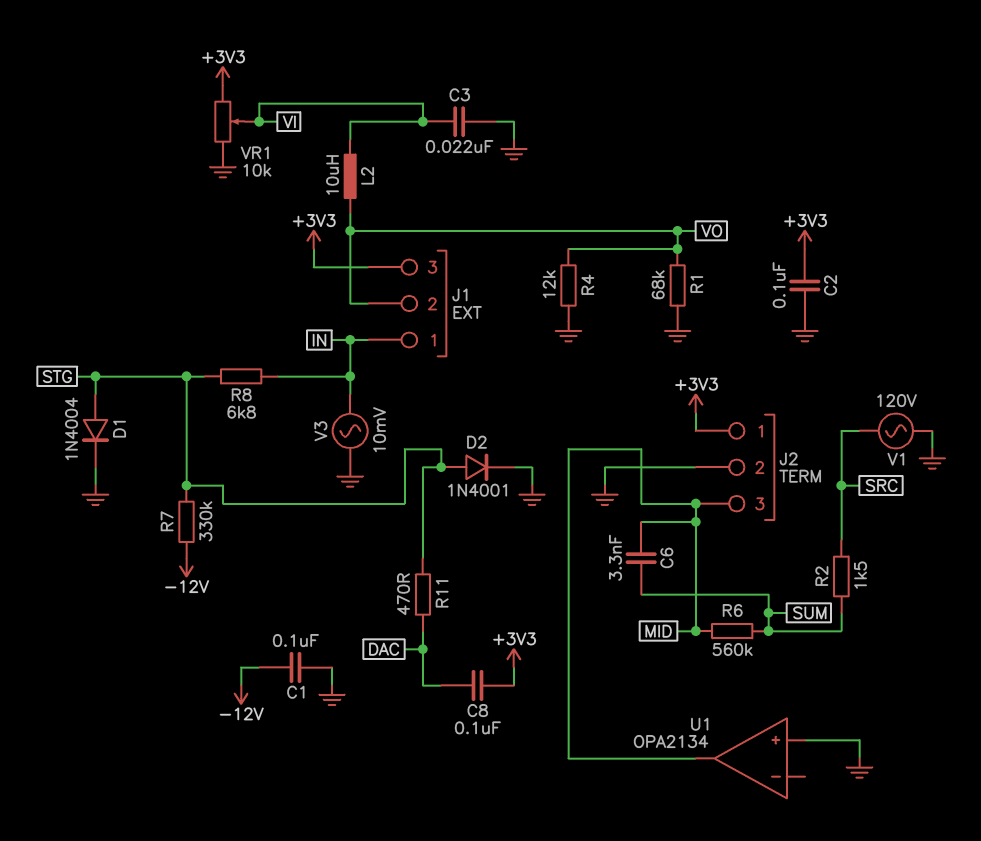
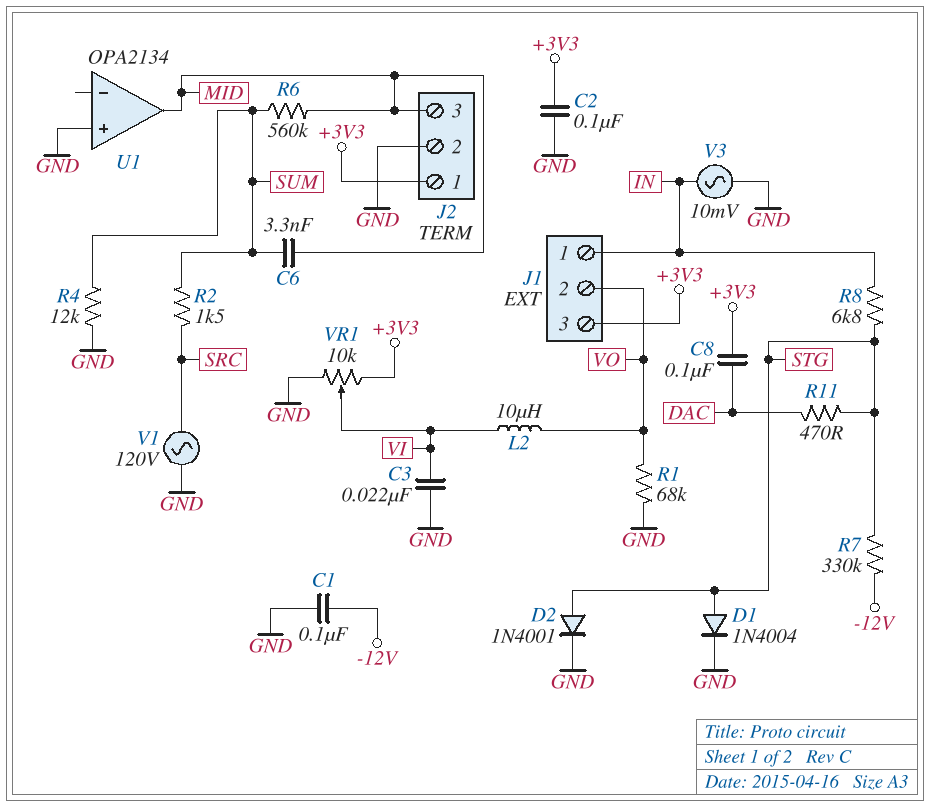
R4: 12k (GND, VO) -> 12k (GND, SUM)

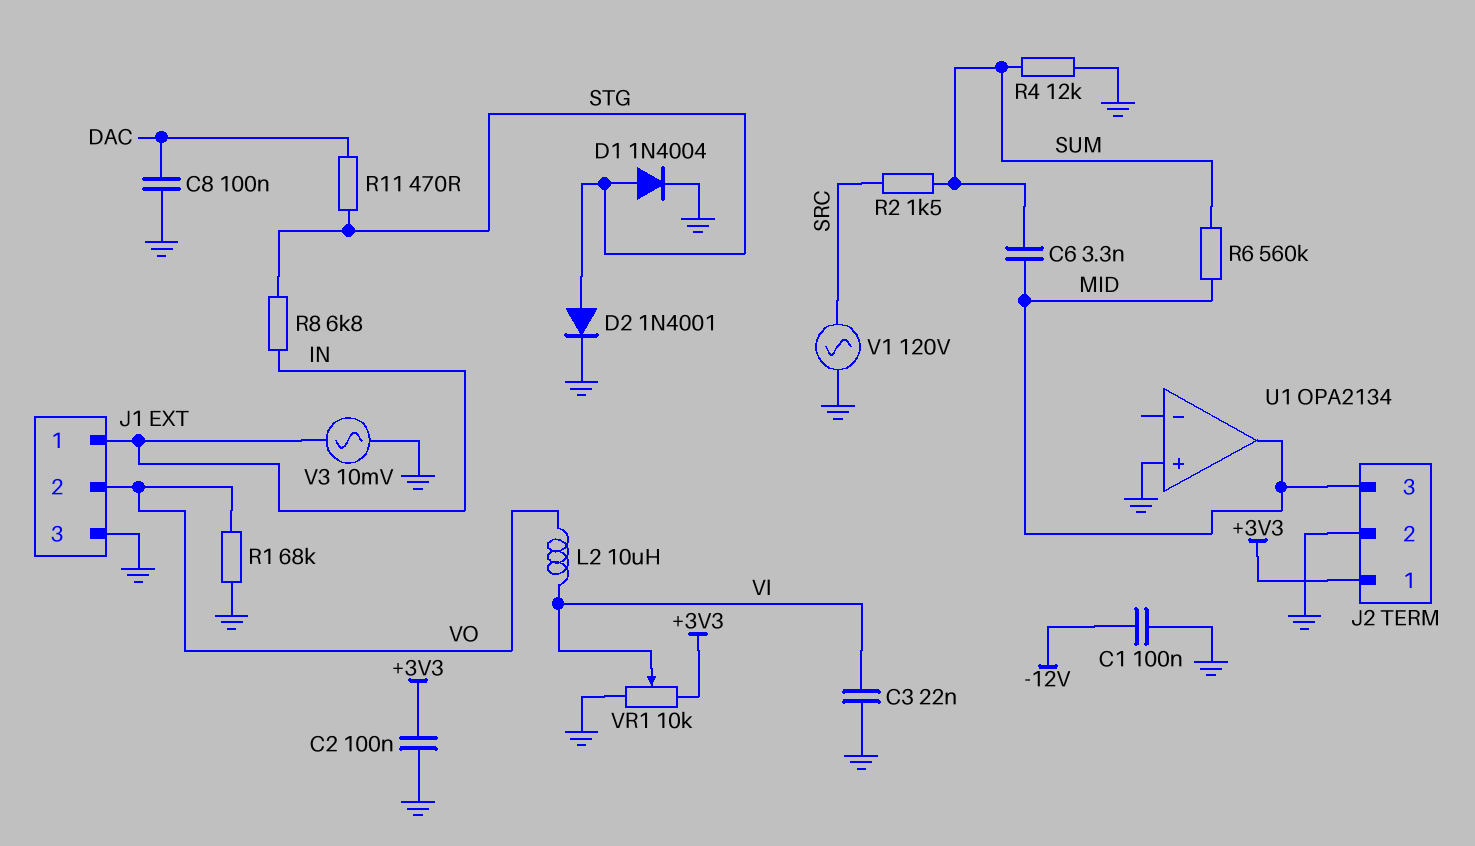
C8: 100nF (+3V3, DAC) -> 100nF (DAC, GND)
J1 pin 3: +3V3 -> GND
R7: 330k (-12V, STG) -> none

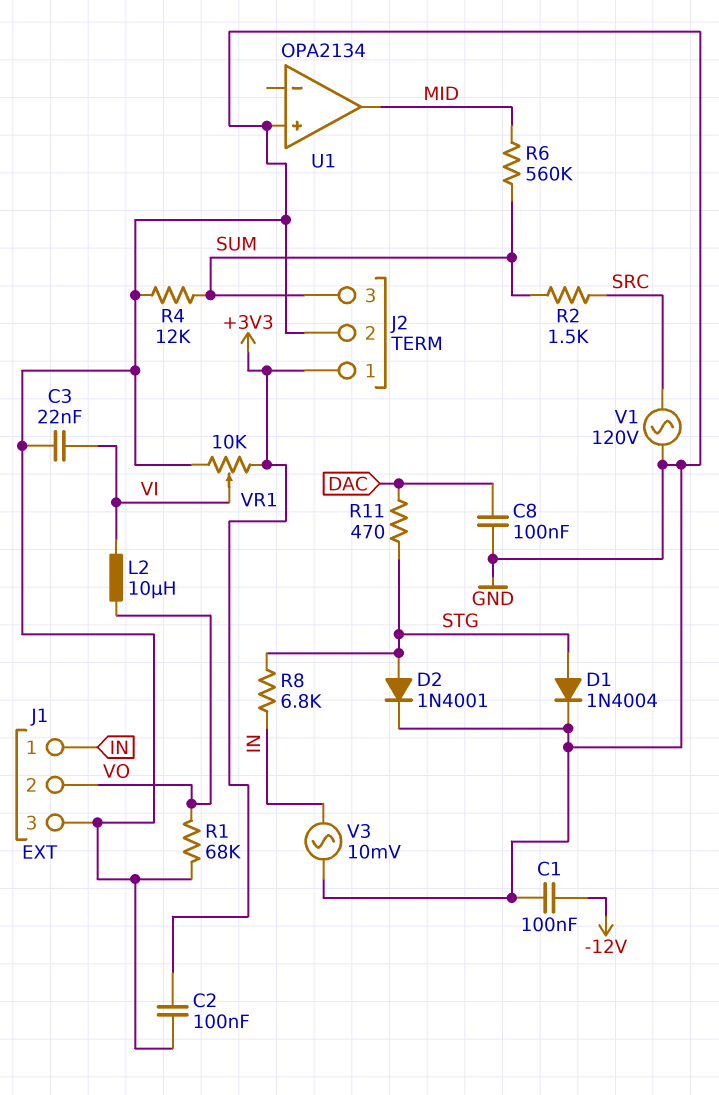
C6: 3.3nF (MID, SUM) -> none
J2 pin 3: MID -> SUM

